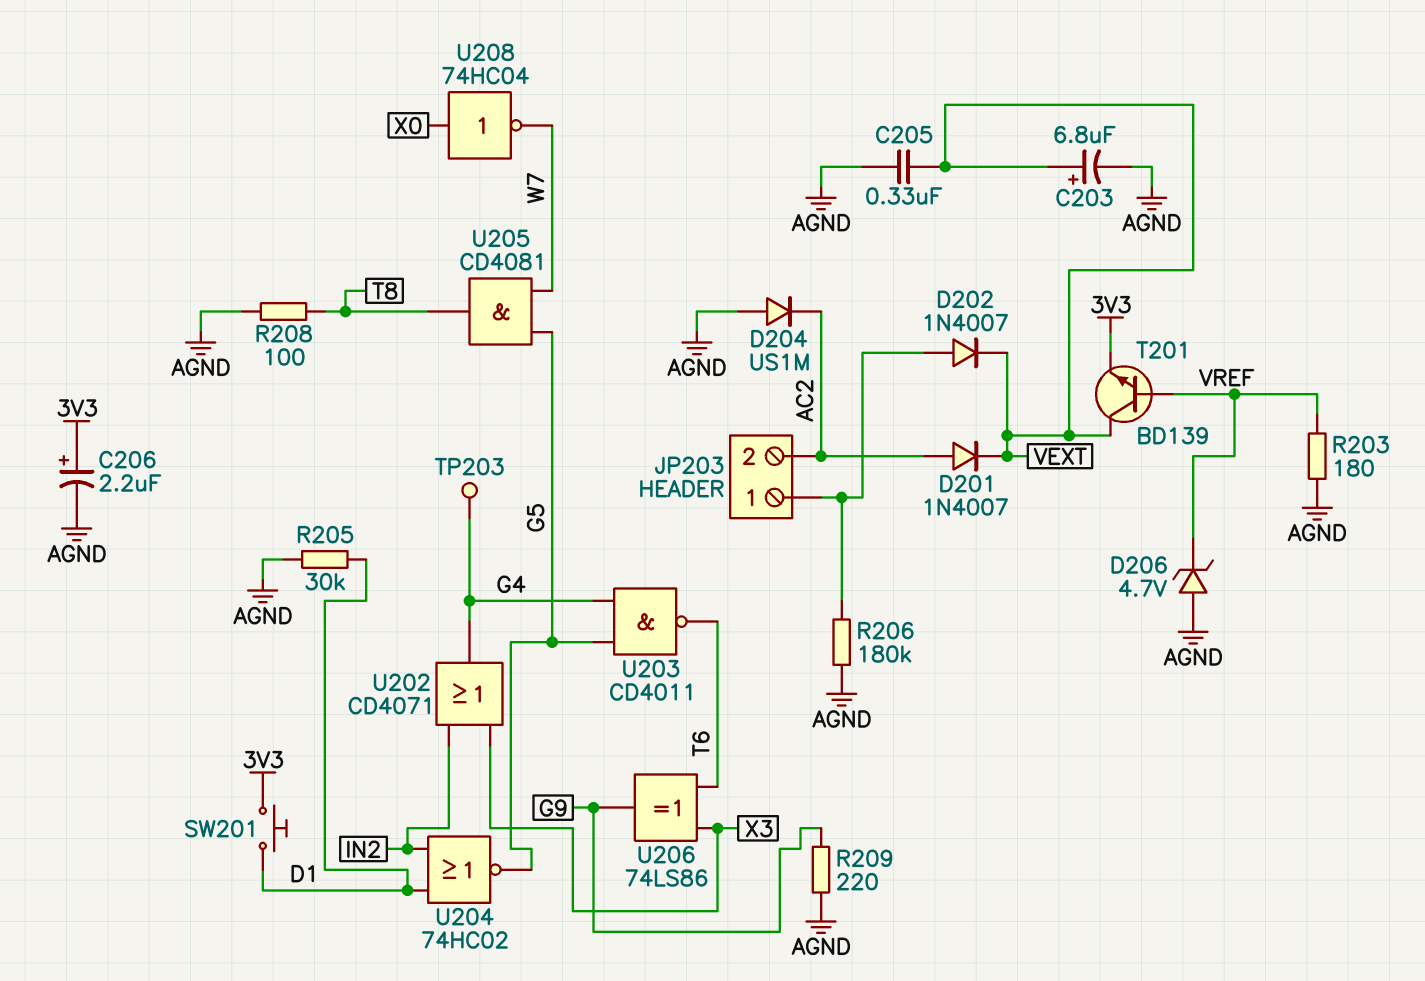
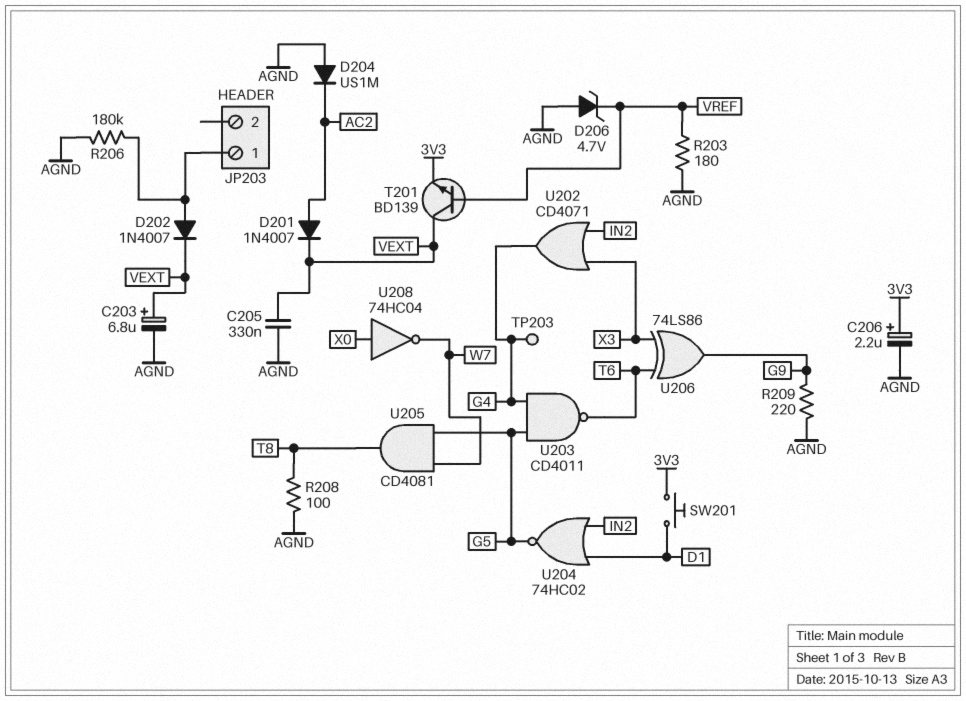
JP203 pin 2: AC2 -> none
R205: 30k (AGND, D1) -> none

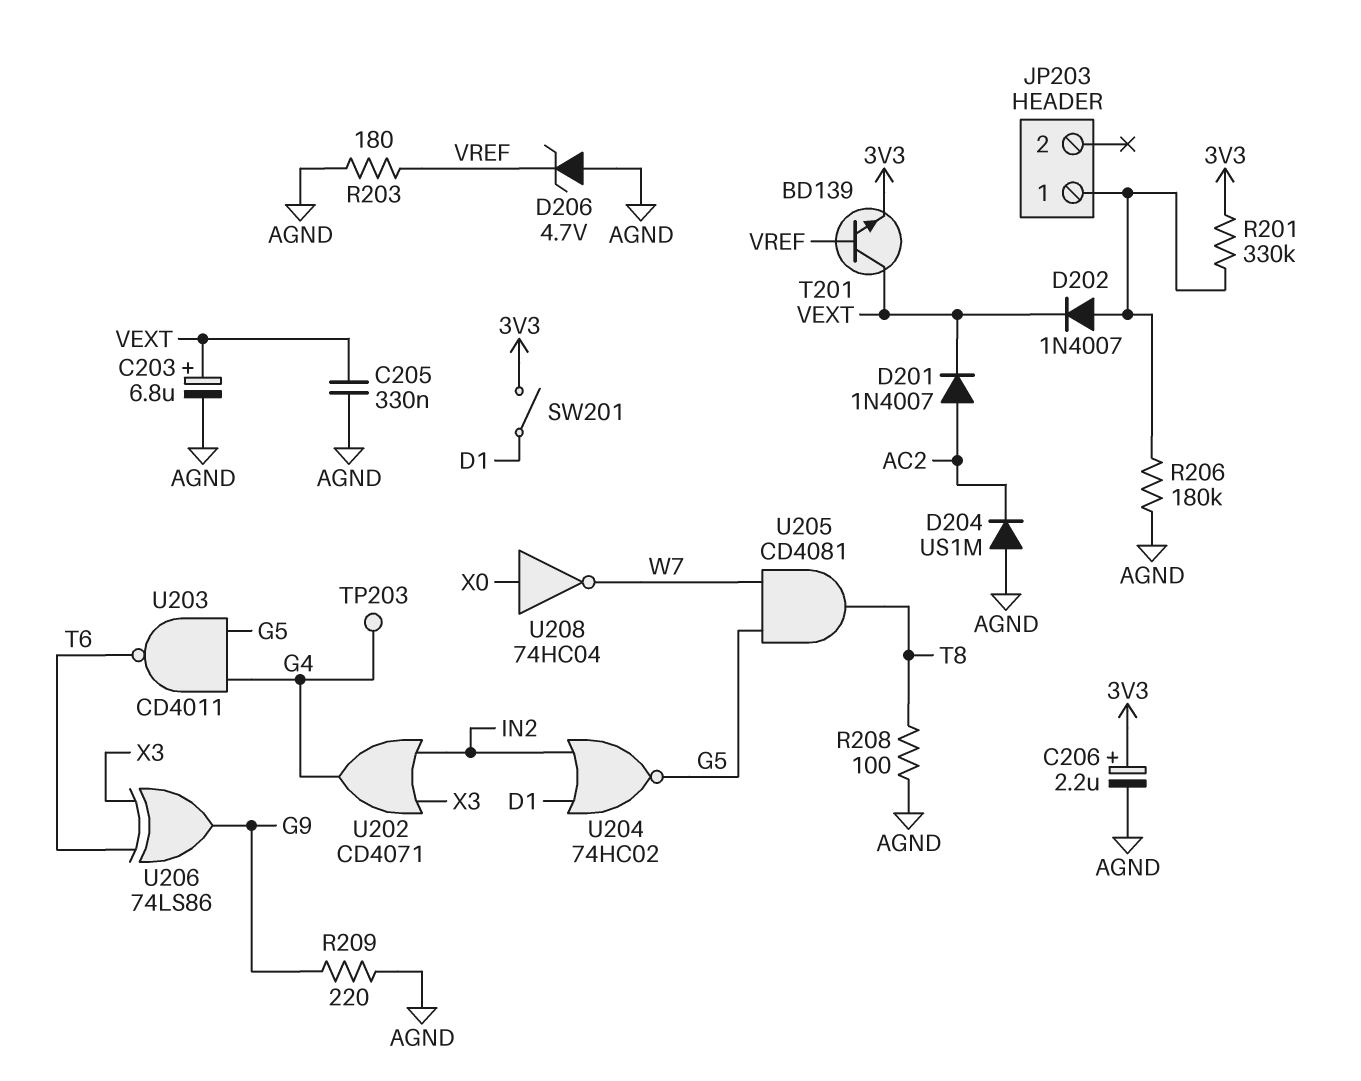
R201: none -> 330k (3V3, JP203/1)
SW201: button (3V3, D1) -> switch (3V3, D1)

